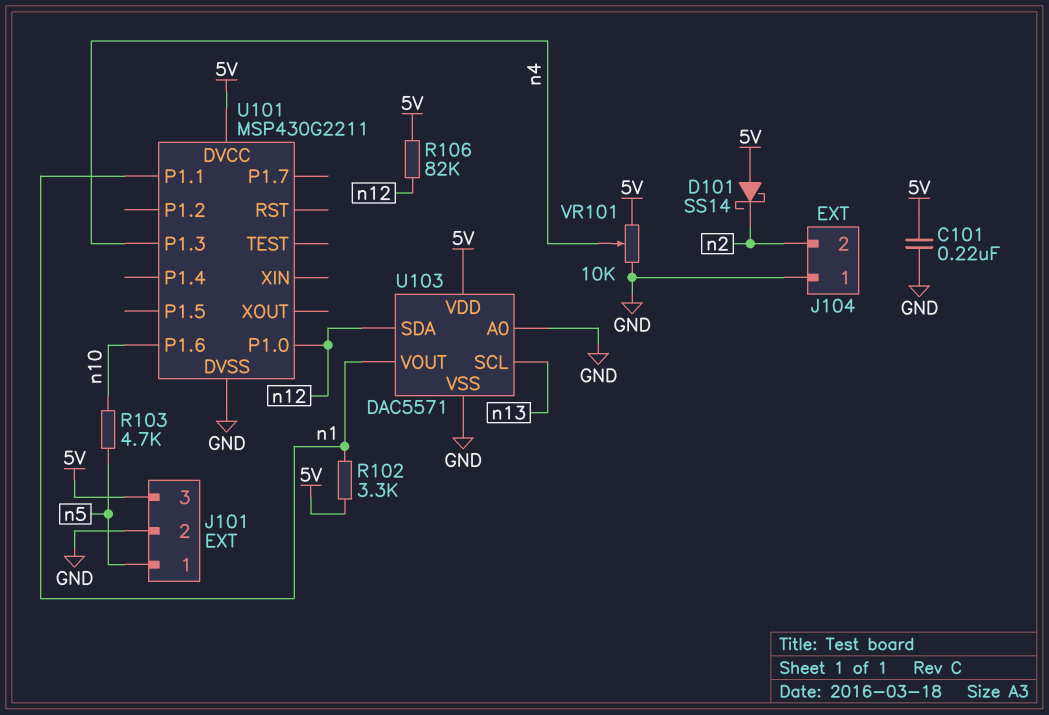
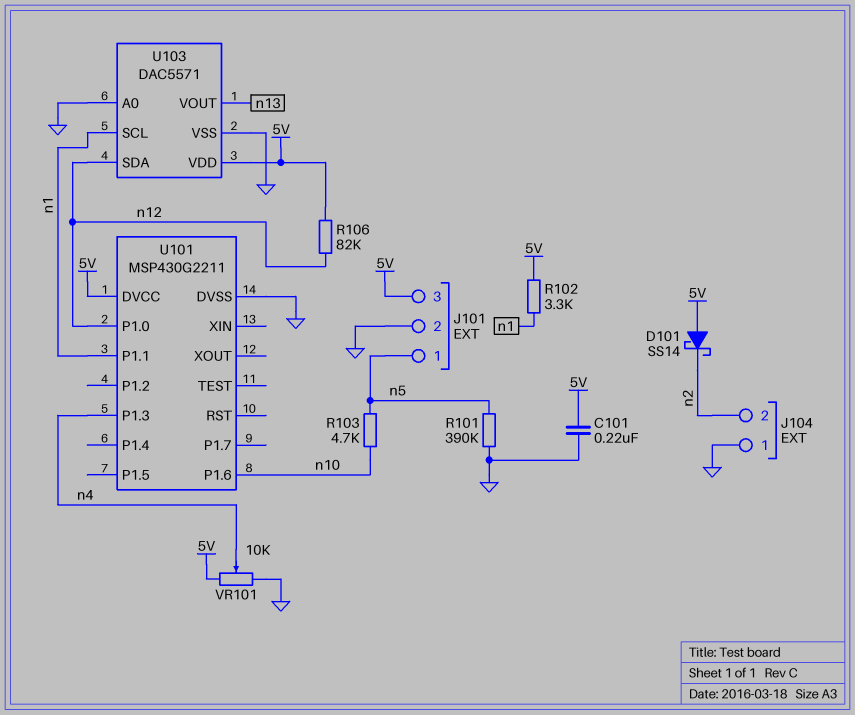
R101: none -> 390k (GND, n5)
U103 pin SCL: n13 -> n1
U103 pin VOUT: n1 -> n13

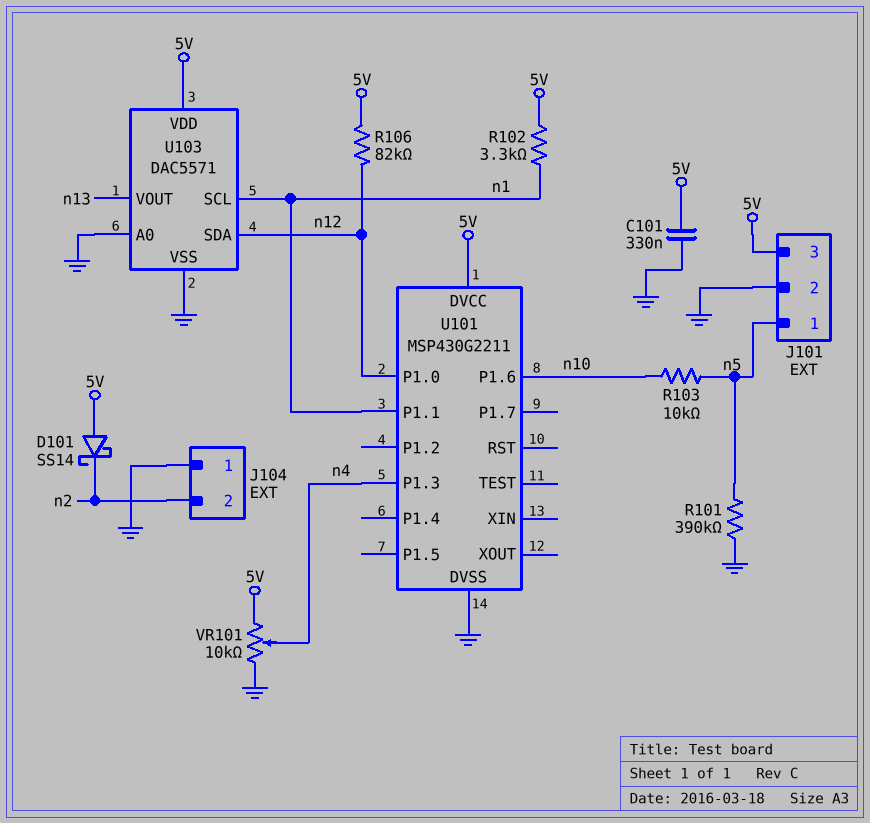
C101: 220nF (5V, GND) -> 330nF (5V, GND)
R103: 4.7k (n5, n10) -> 10k (n5, n10)

